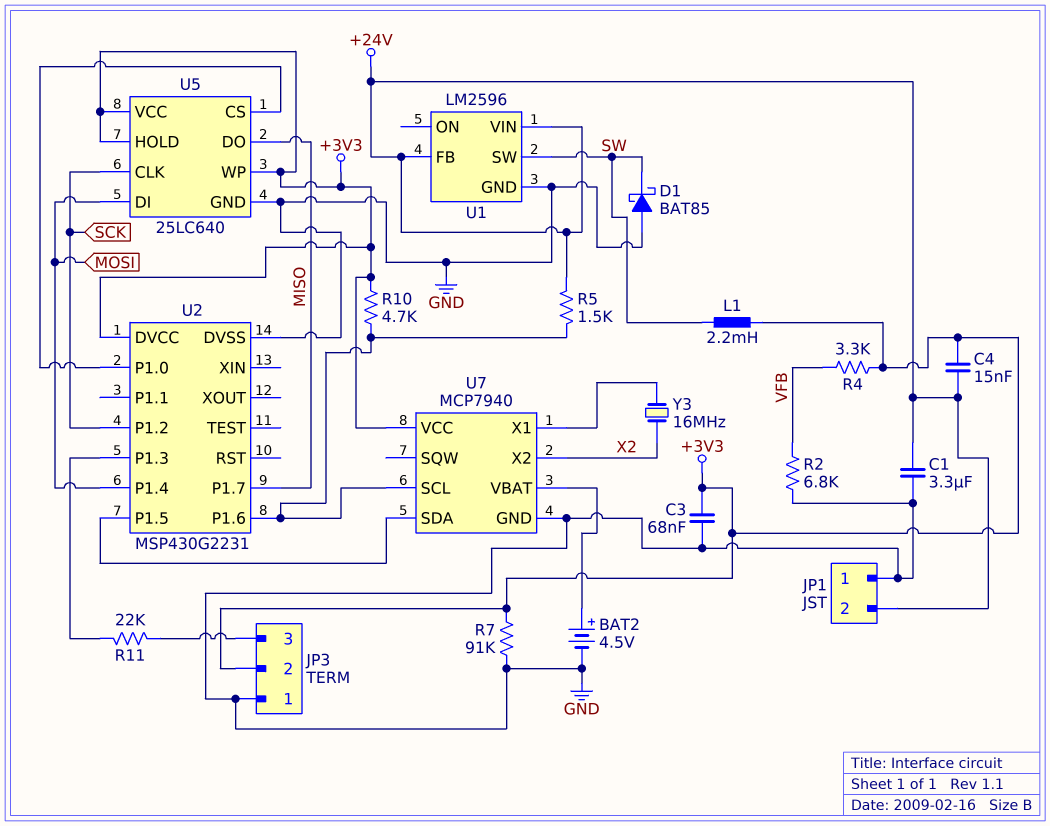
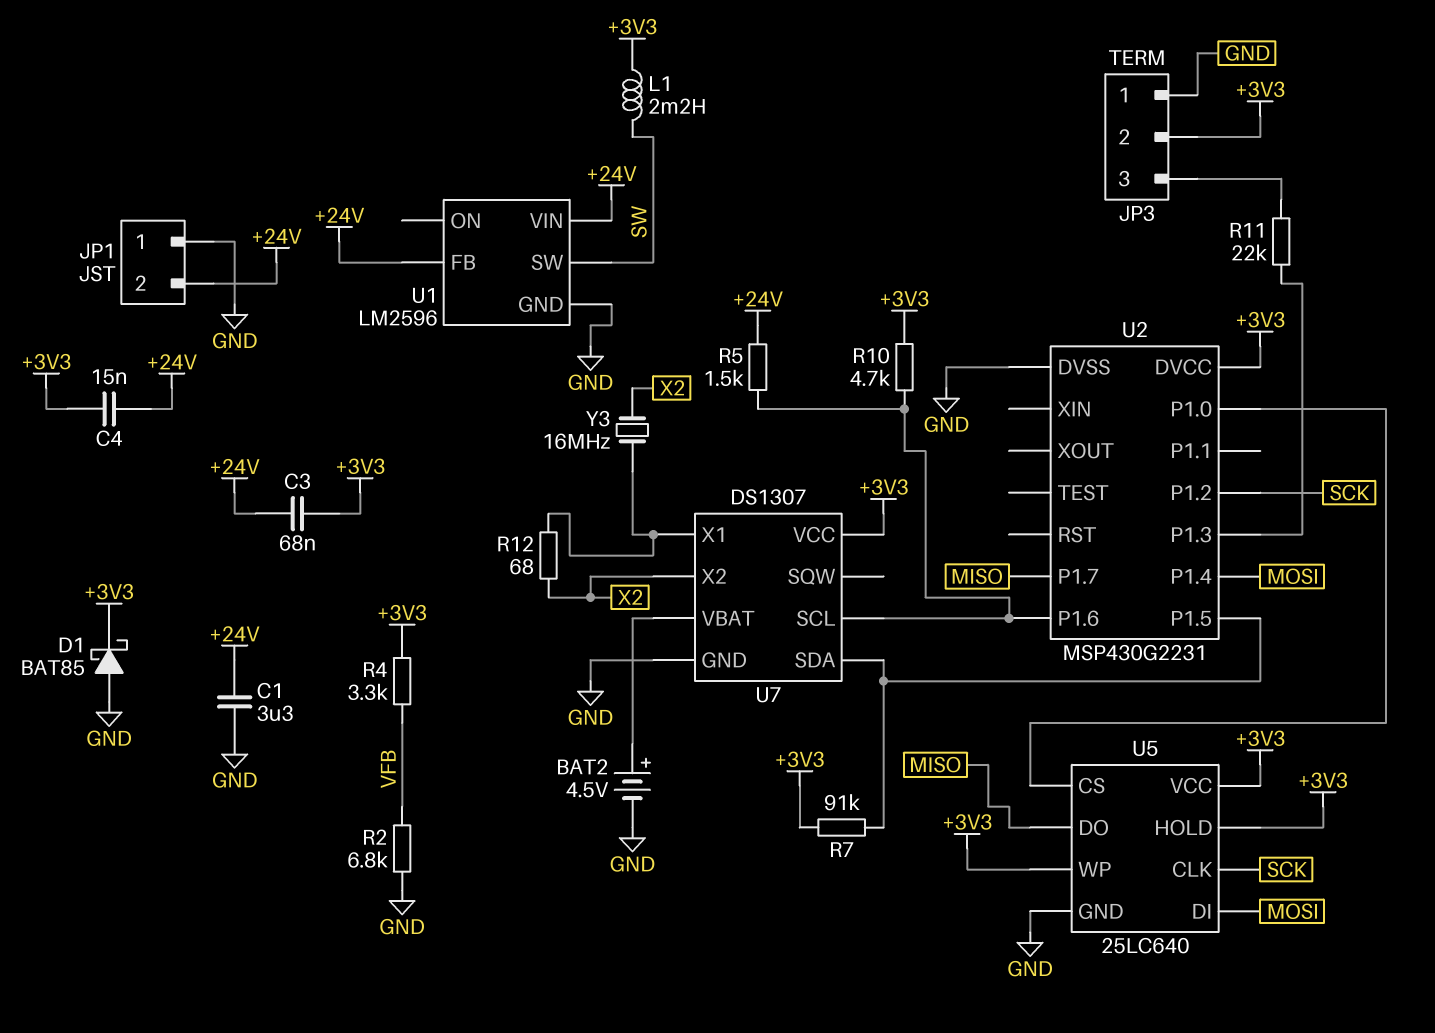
C3: 68nF (+3V3, GND) -> 68nF (+3V3, +24V)
D1: schottky BAT85 (A GND, K SW) -> schottky BAT85 (A GND, K +3V3)
R7: 91k (+3V3, GND) -> 91k (+3V3, U2/P1.5)
R12: none -> 68 (U7/X1, X2)
U7: MCP7940 -> DS1307

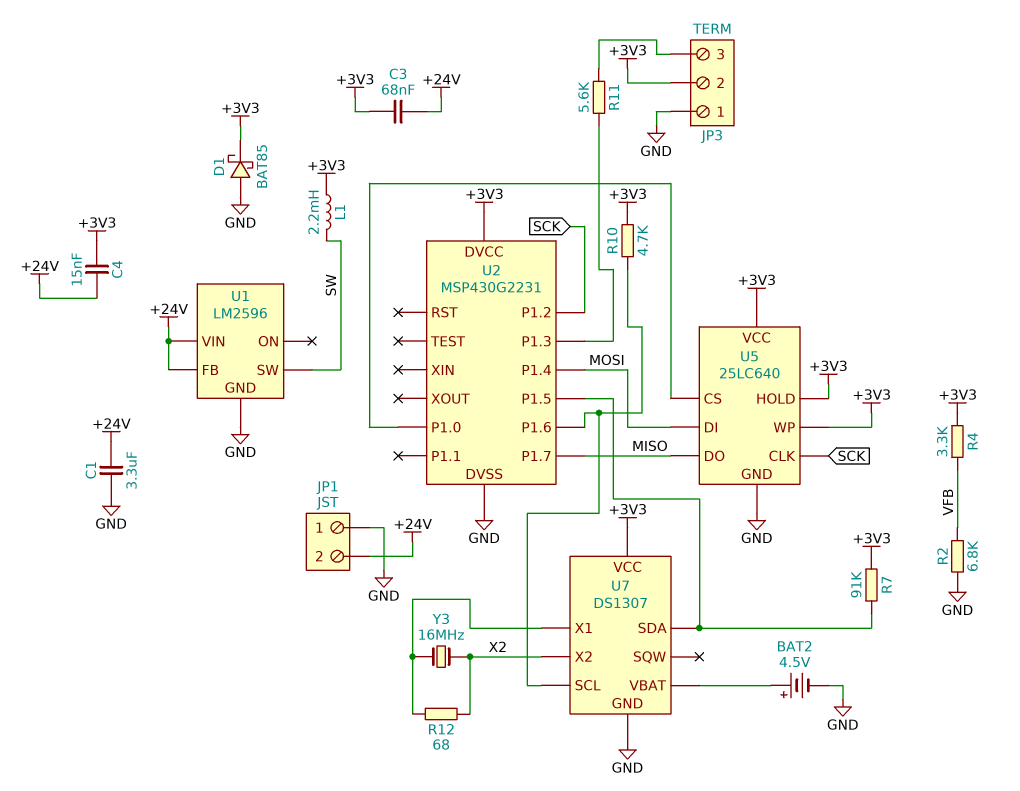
R5: 1.5k (+24V, U2/P1.6) -> none
R11: 22k (JP3/3, U2/P1.3) -> 5.6k (JP3/3, U2/P1.3)

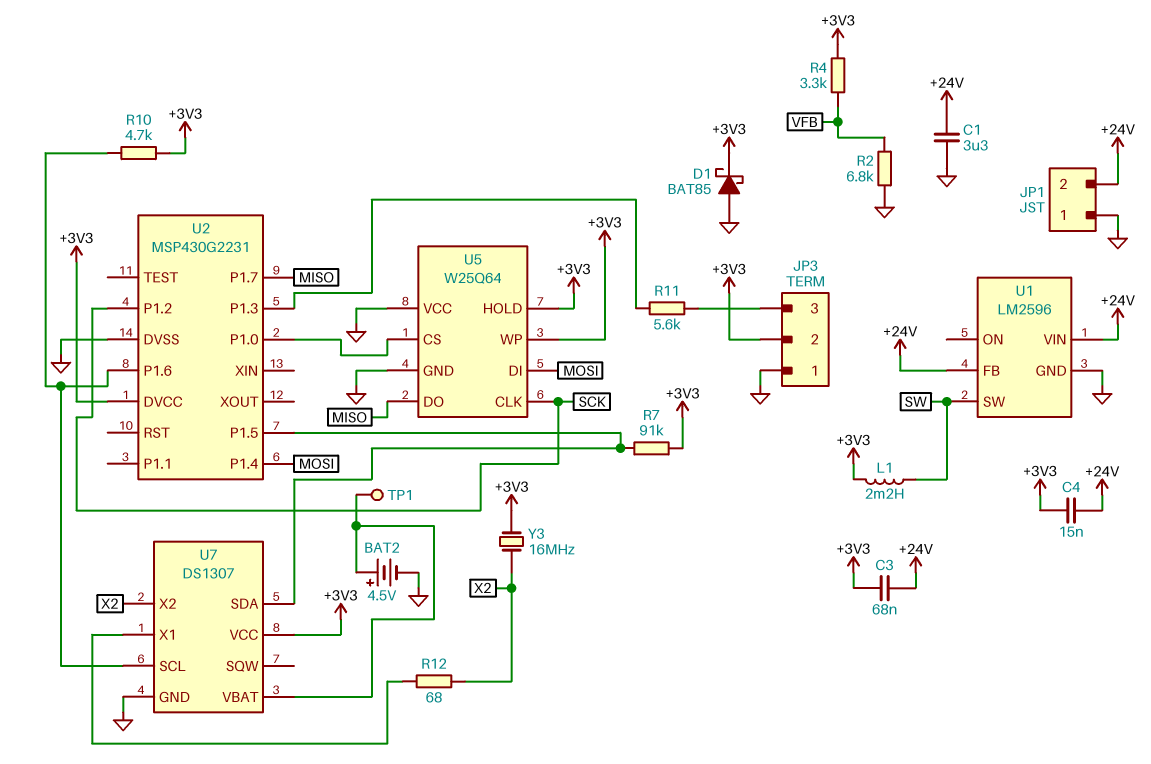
TP1: none -> test point (U7/VBAT)
U5: 25LC640 -> W25Q64
U5 pin VCC: +3V3 -> GND
Y3: 16MHz (U7/X1, X2) -> 16MHz (+3V3, X2)

